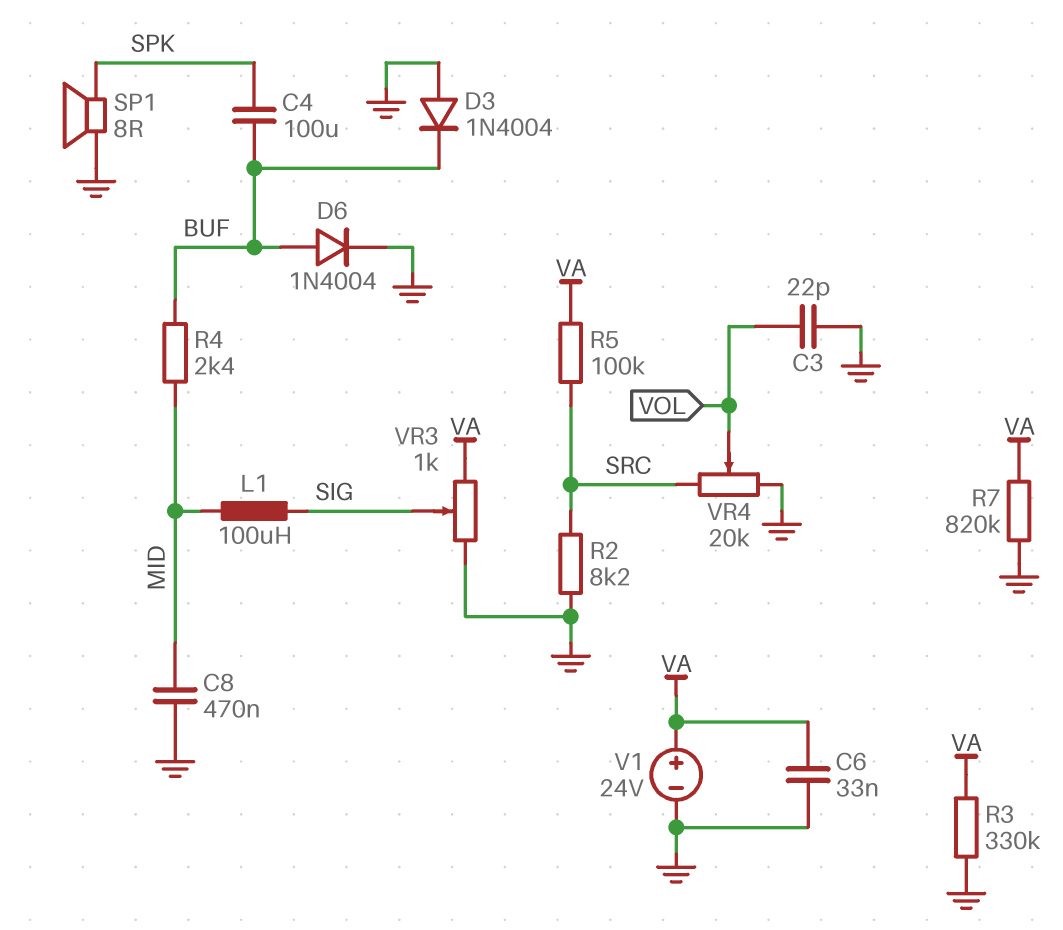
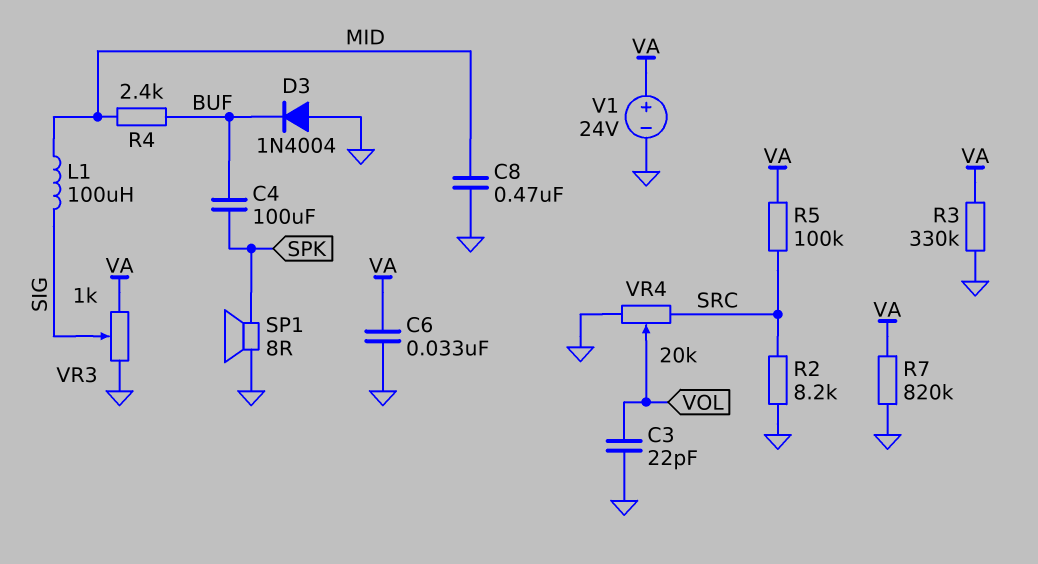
D6: diode 1N4004 (A BUF, K GND) -> none

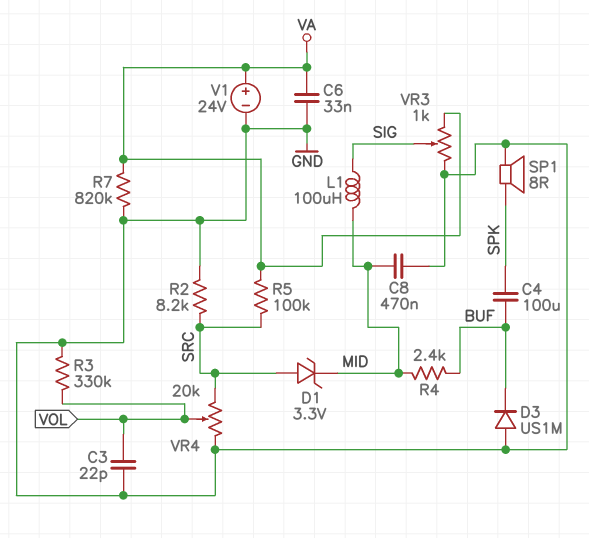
D1: none -> zener 3.3V (A SRC, K MID)
D3: diode 1N4004 (A GND, K BUF) -> diode US1M (A GND, K BUF)
R3: 330k (GND, VA) -> 330k (GND, VOL)

